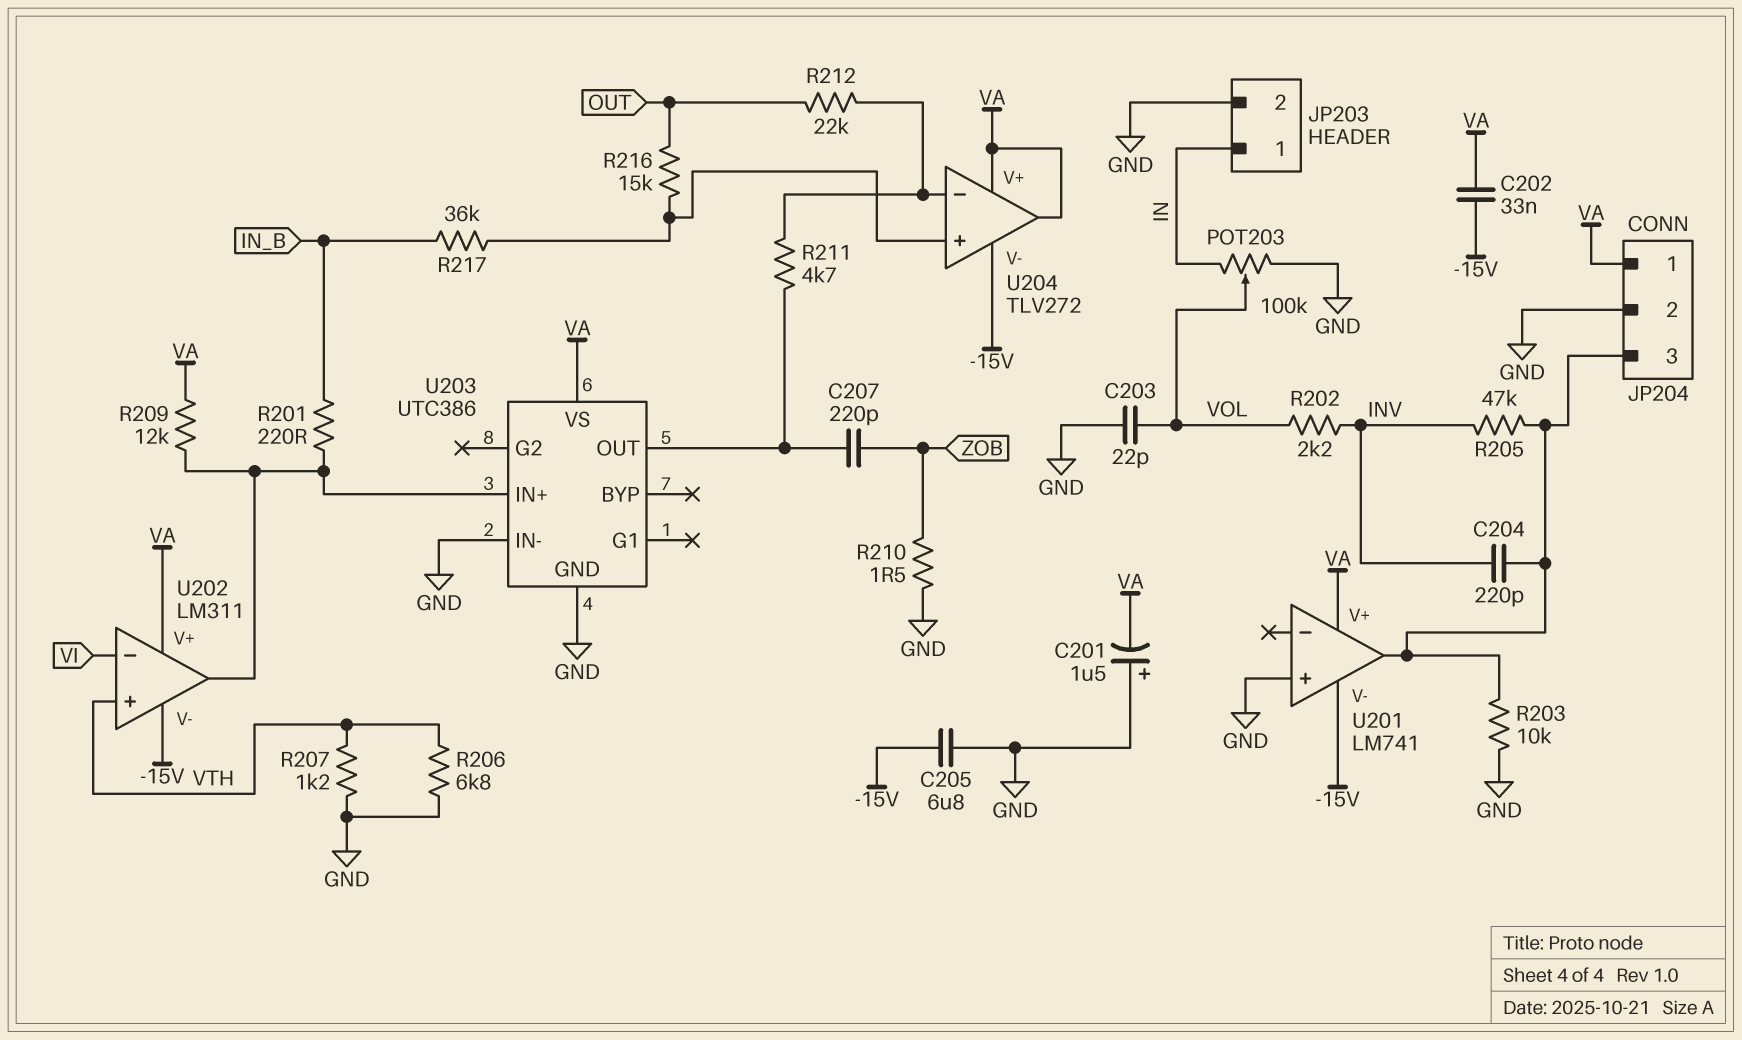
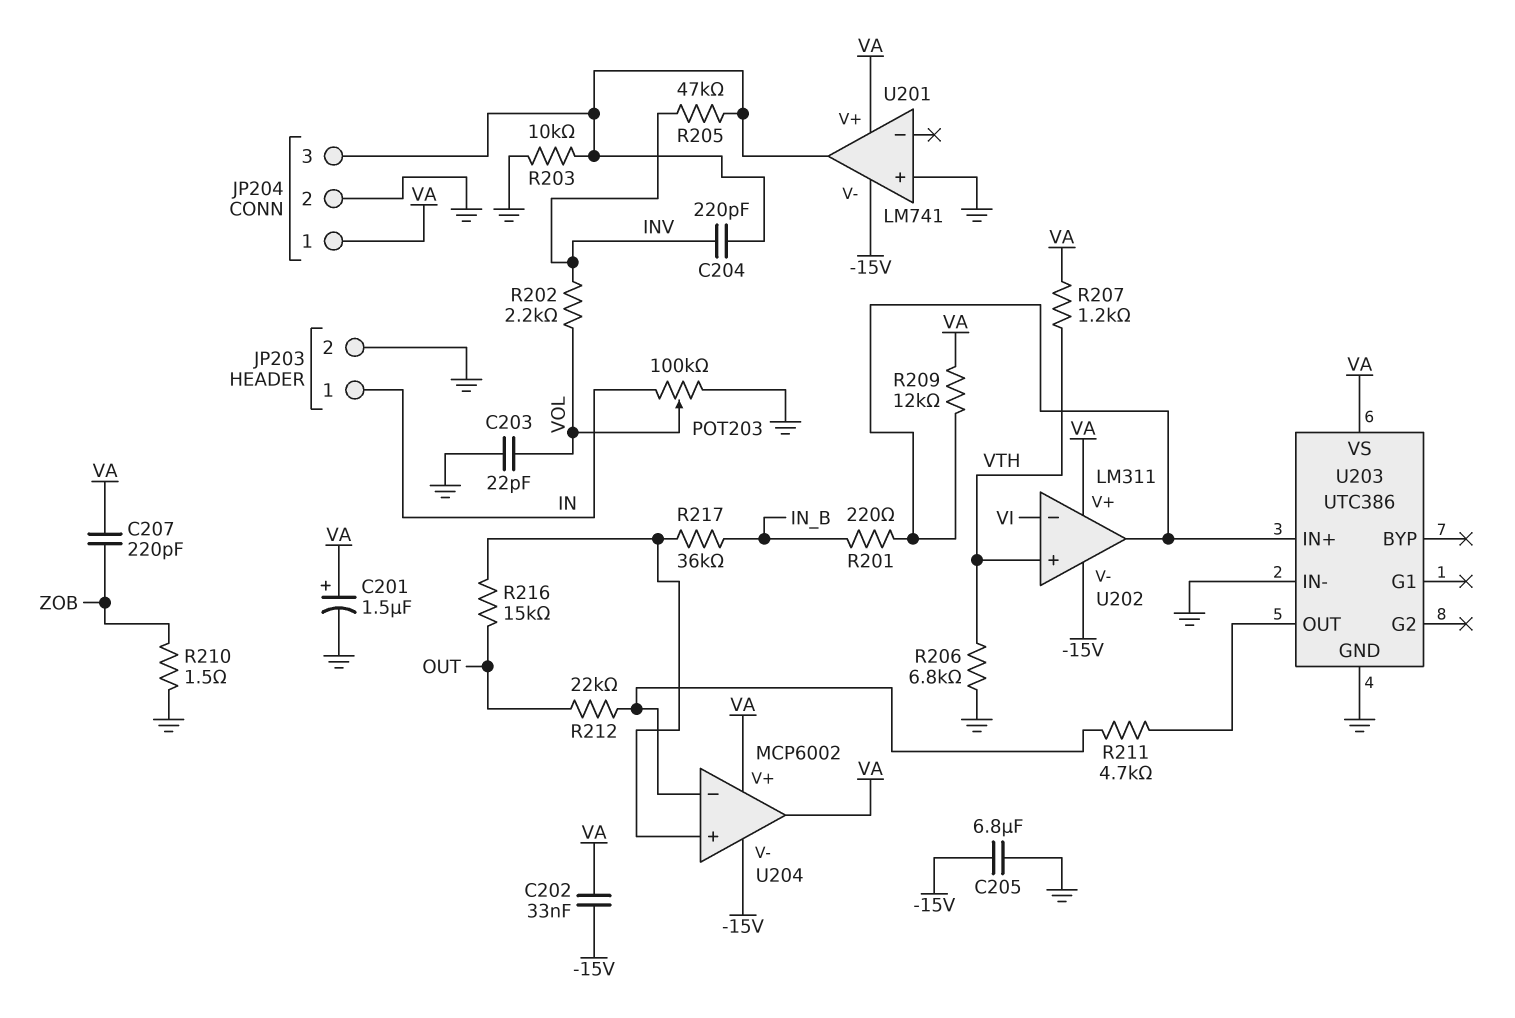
C201: 1.5uF (plus GND, minus VA) -> 1.5uF (plus VA, minus GND)
C207: 220pF (U203/OUT, ZOB) -> 220pF (VA, ZOB)
R207: 1.2k (GND, VTH) -> 1.2k (VA, VTH)
U204: TLV272 -> MCP6002

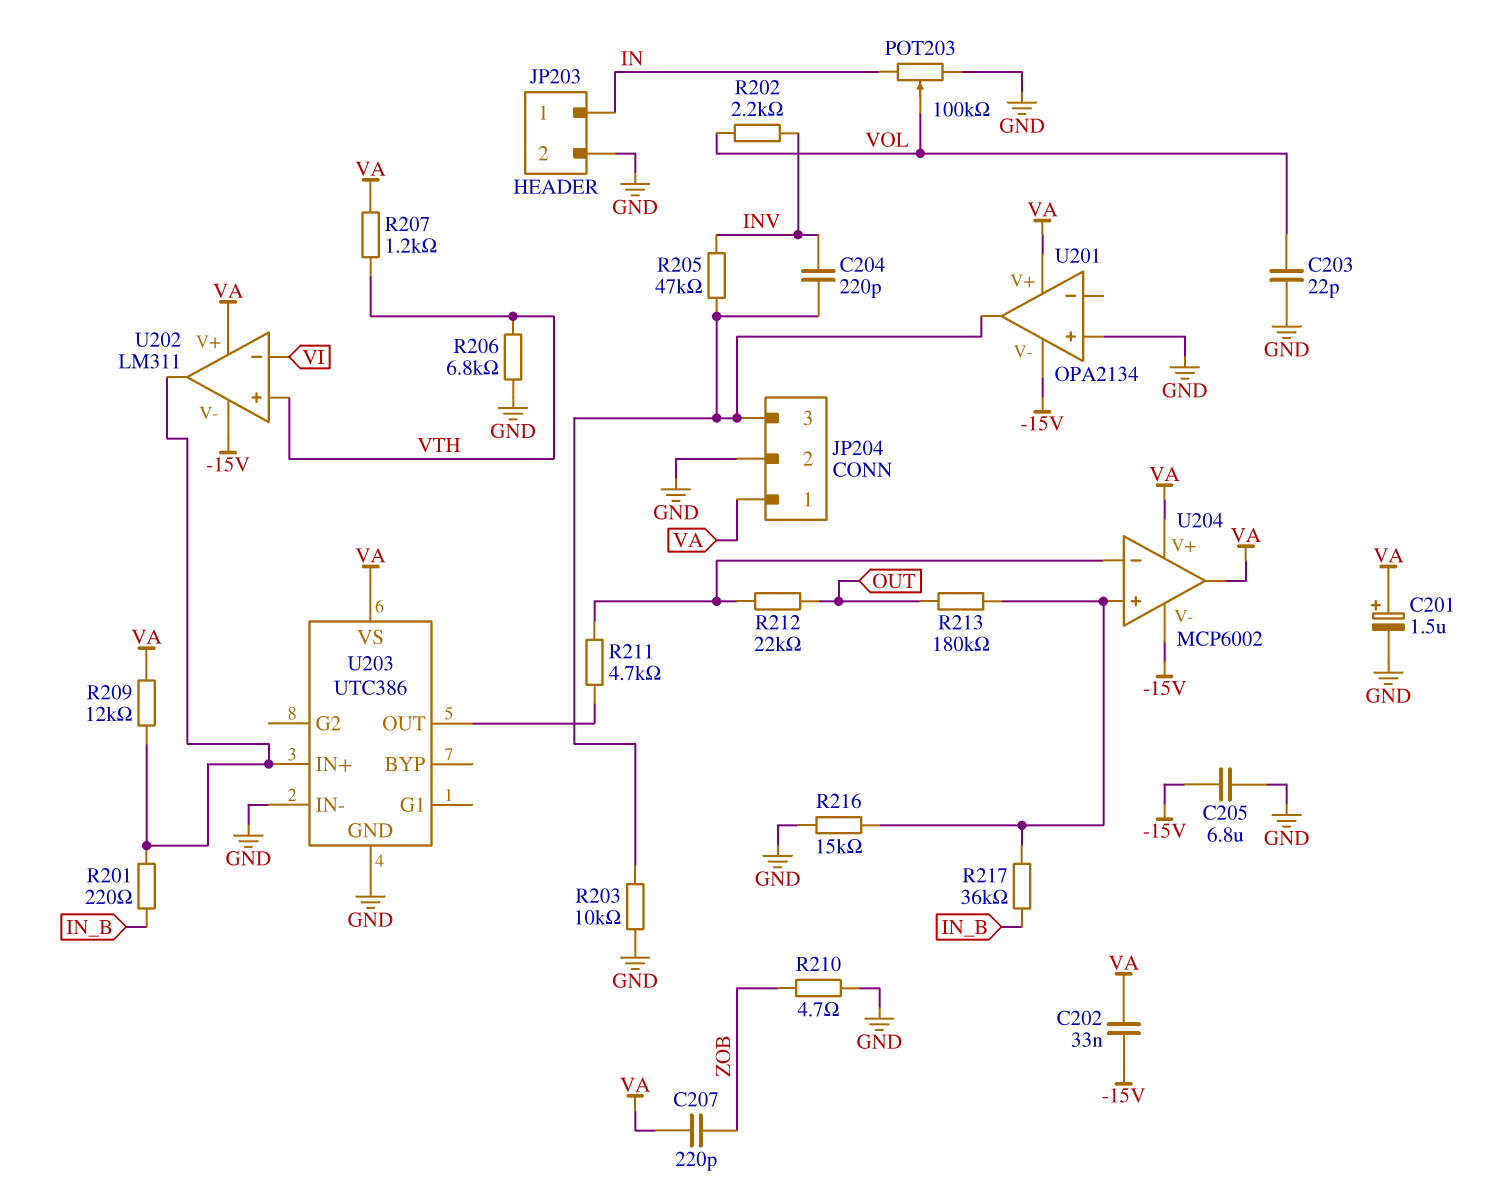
R210: 1.5 (GND, ZOB) -> 4.7 (GND, ZOB)
R213: none -> 180k (OUT, U204/in+)
R216: 15k (OUT, U204/in+) -> 15k (GND, U204/in+)
U201: LM741 -> OPA2134

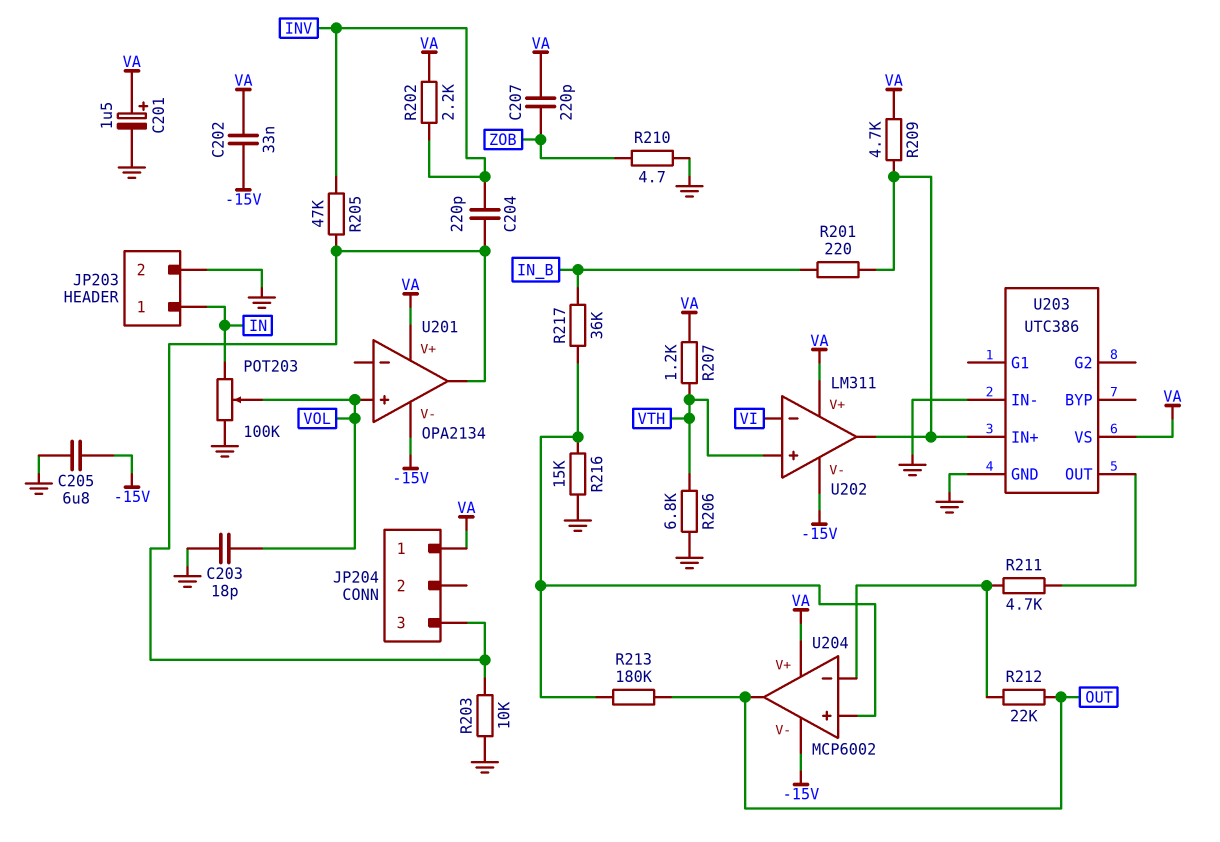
C203: 22pF (GND, VOL) -> 18pF (GND, VOL)
JP204 pin 2: GND -> none
R202: 2.2k (INV, VOL) -> 2.2k (INV, VA)
R209: 12k (U202/out, VA) -> 4.7k (U202/out, VA)
U201 pin in+: GND -> VOL
U204 pin out: VA -> OUT

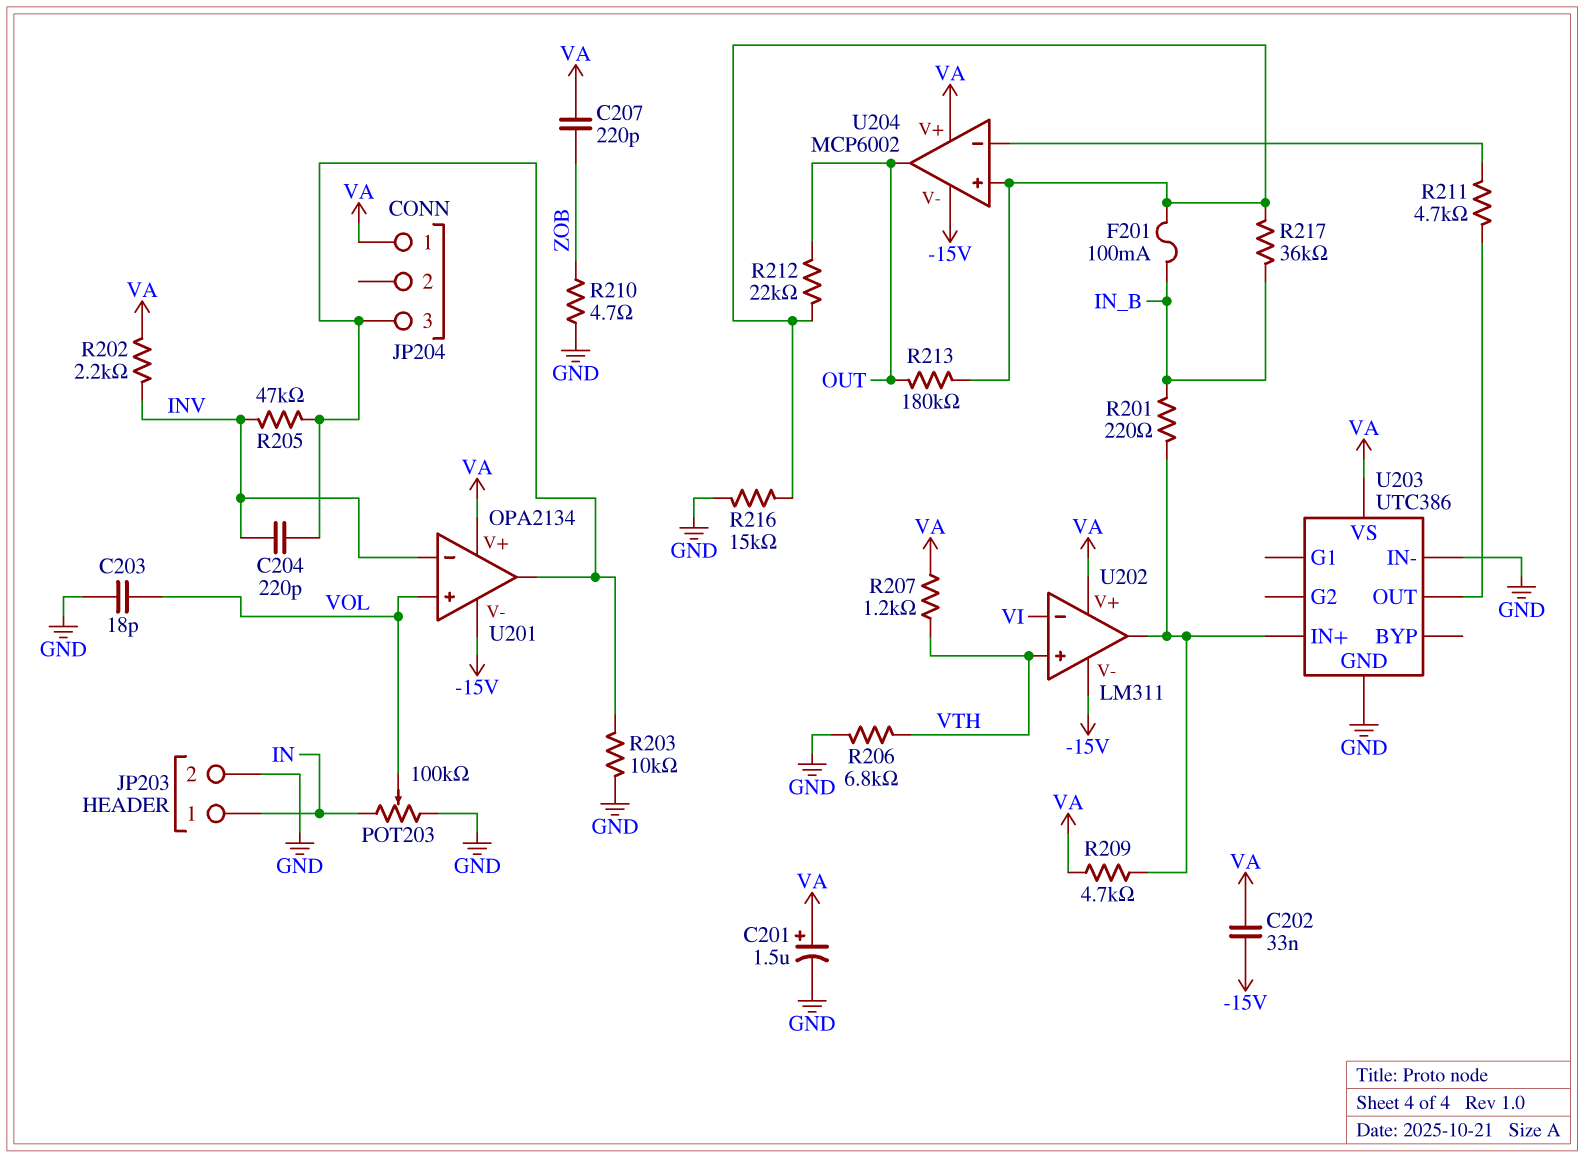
C205: 6.8uF (-15V, GND) -> none
F201: none -> 100mA (IN_B, U204/in+)
R212: 22k (OUT, U204/in-) -> 22k (OUT, U204/in+)
U201 pin in-: none -> INV

